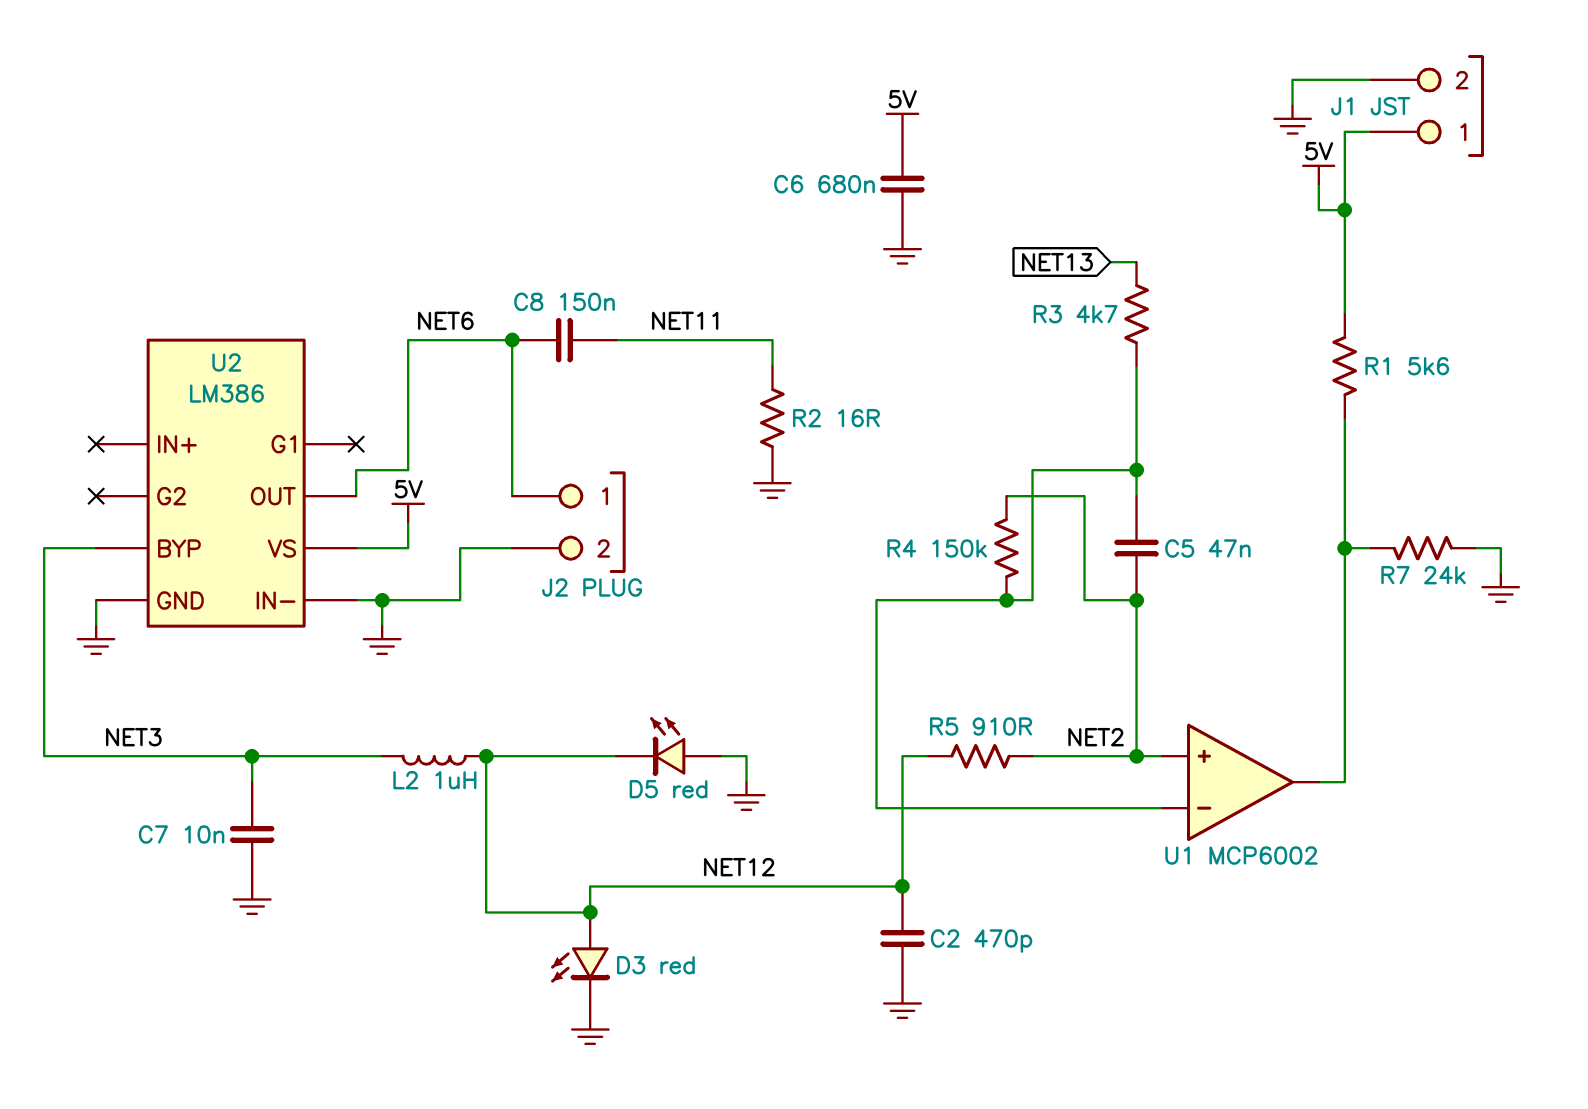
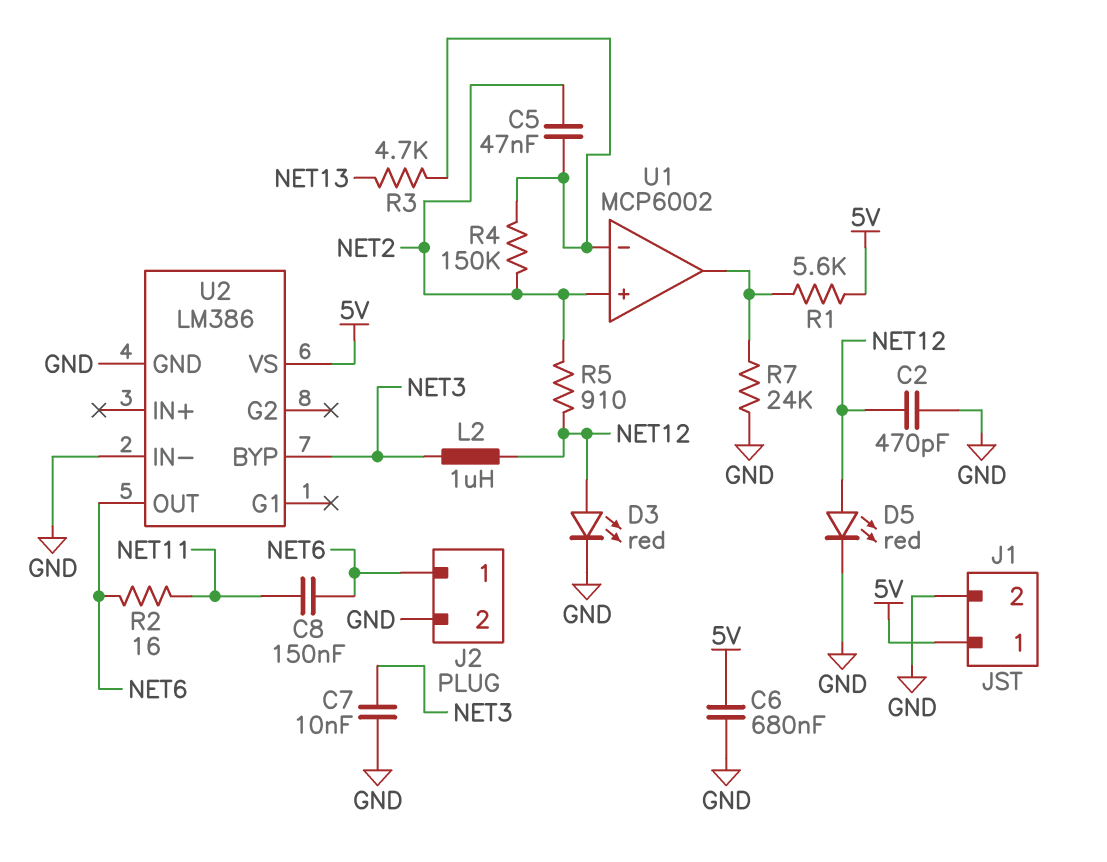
D5: LED red (A GND, K NET12) -> LED red (A NET12, K GND)
R2: 16 (GND, NET11) -> 16 (NET6, NET11)

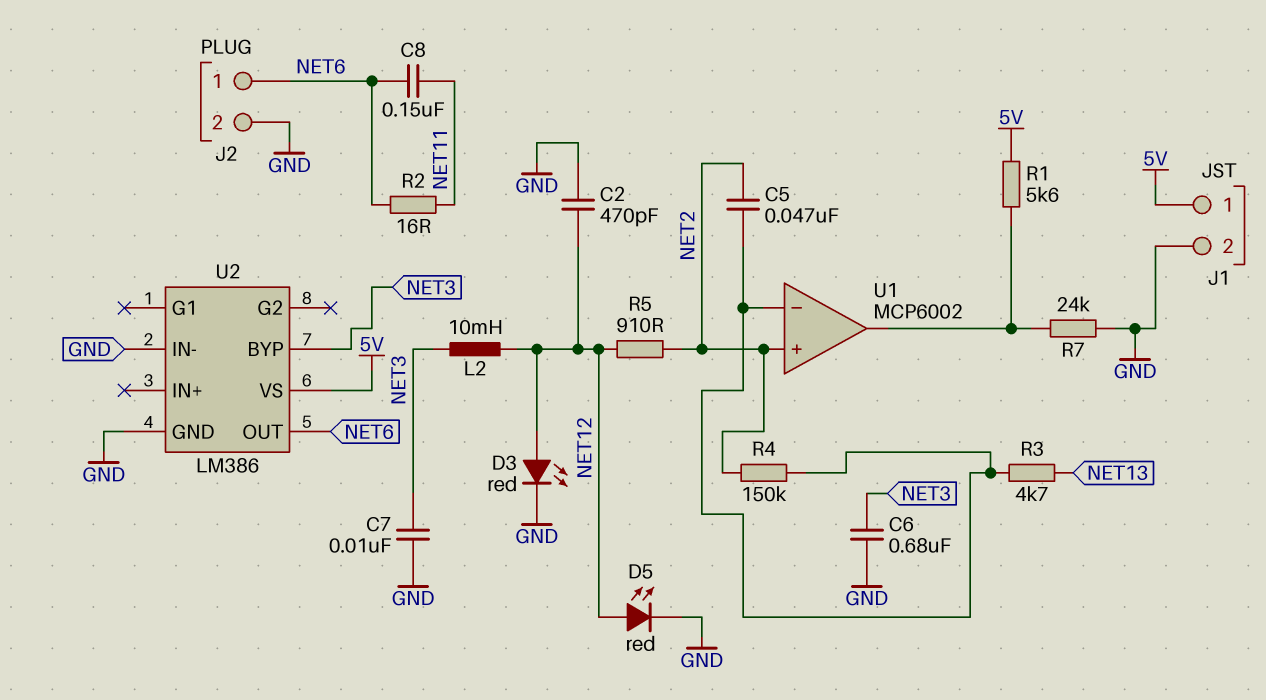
C6: 680nF (5V, GND) -> 680nF (GND, NET3)
L2: 1uH (NET3, NET12) -> 10mH (NET3, NET12)

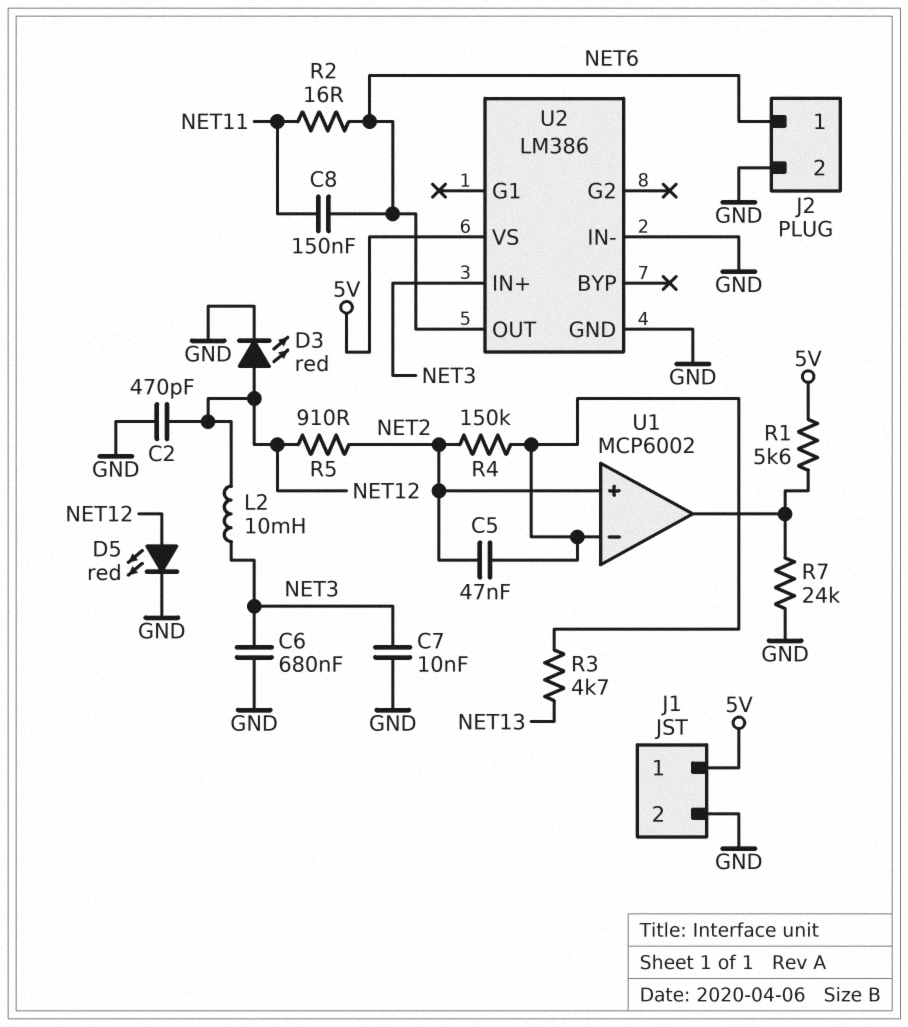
U2 pin BYP: NET3 -> none
U2 pin IN+: none -> NET3

